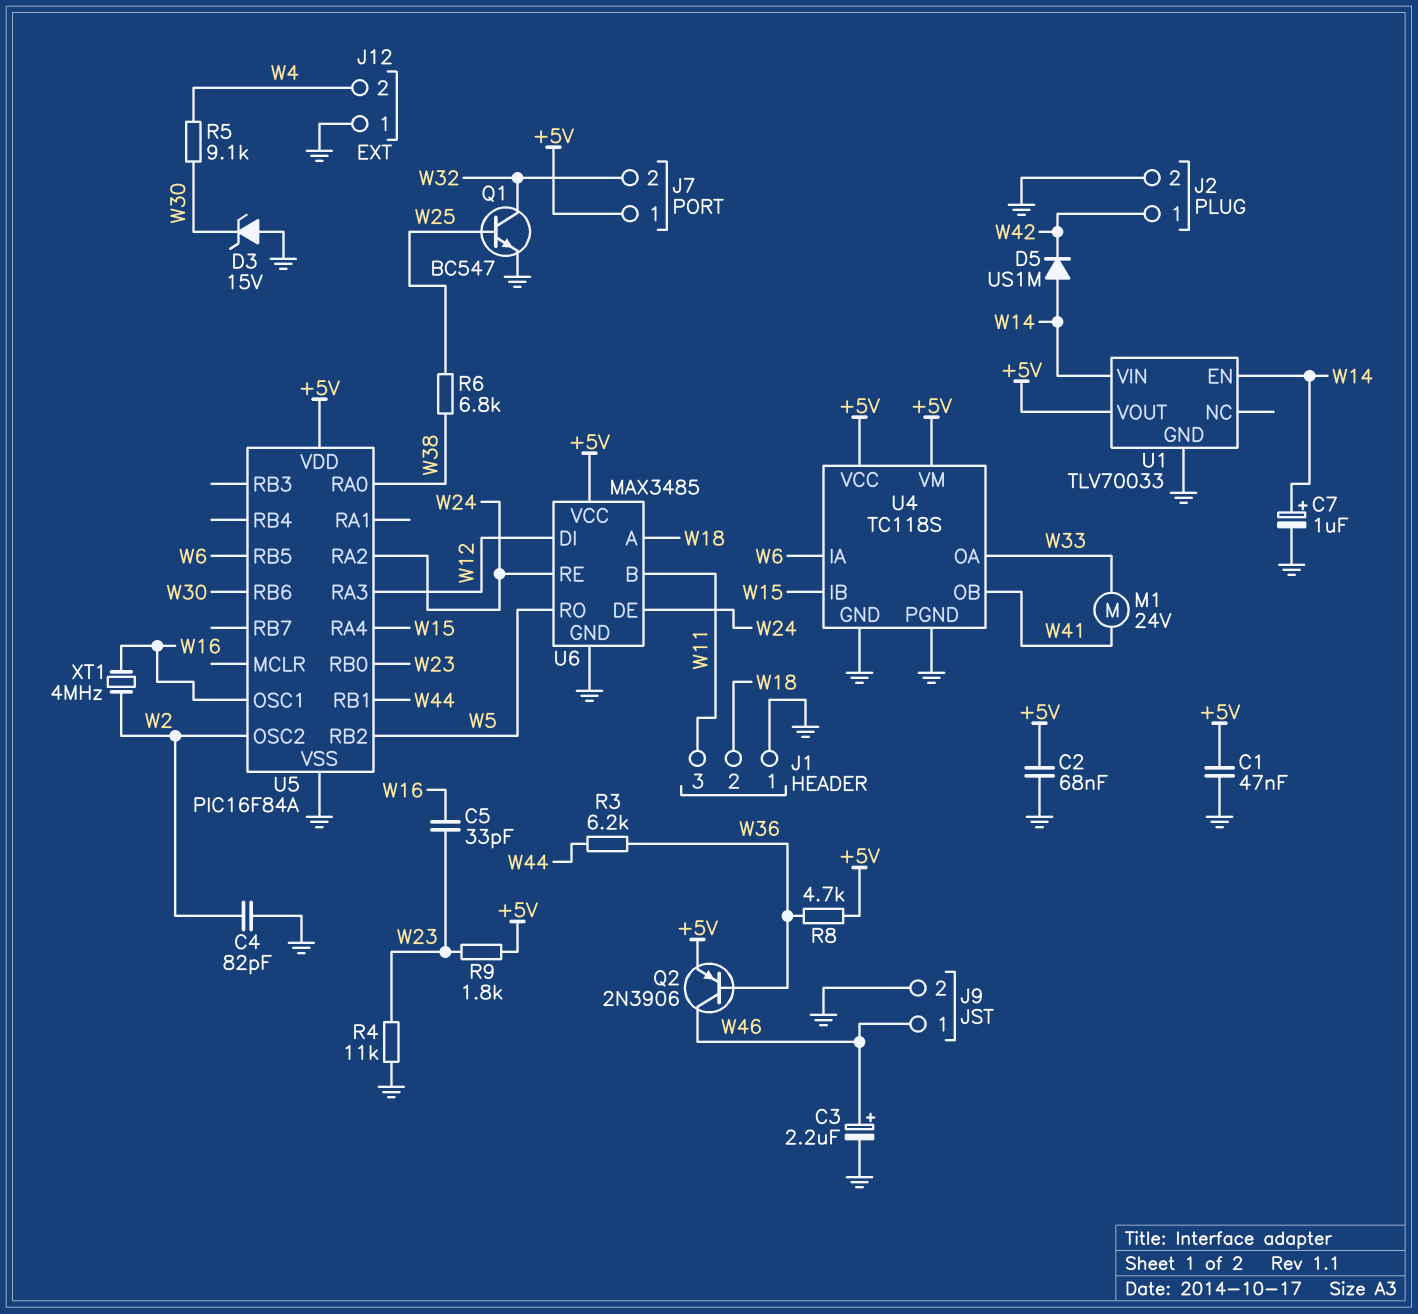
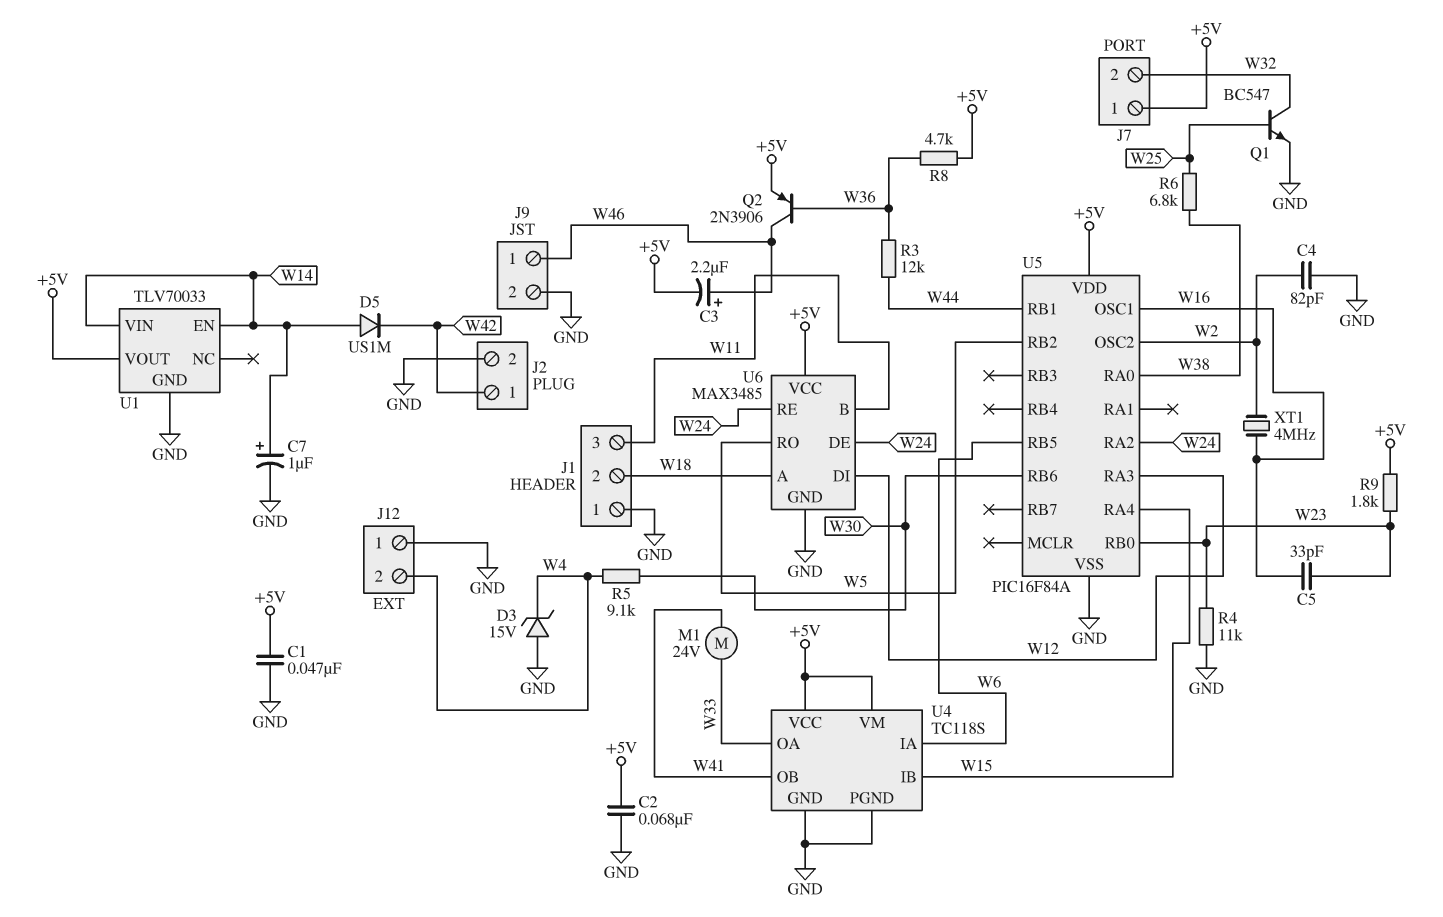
C3: 2.2uF (plus W46, minus GND) -> 2.2uF (plus W46, minus +5V)
D3: zener 15V (A GND, K W30) -> zener 15V (A GND, K W4)
R3: 6.2k (W36, W44) -> 12k (W36, W44)

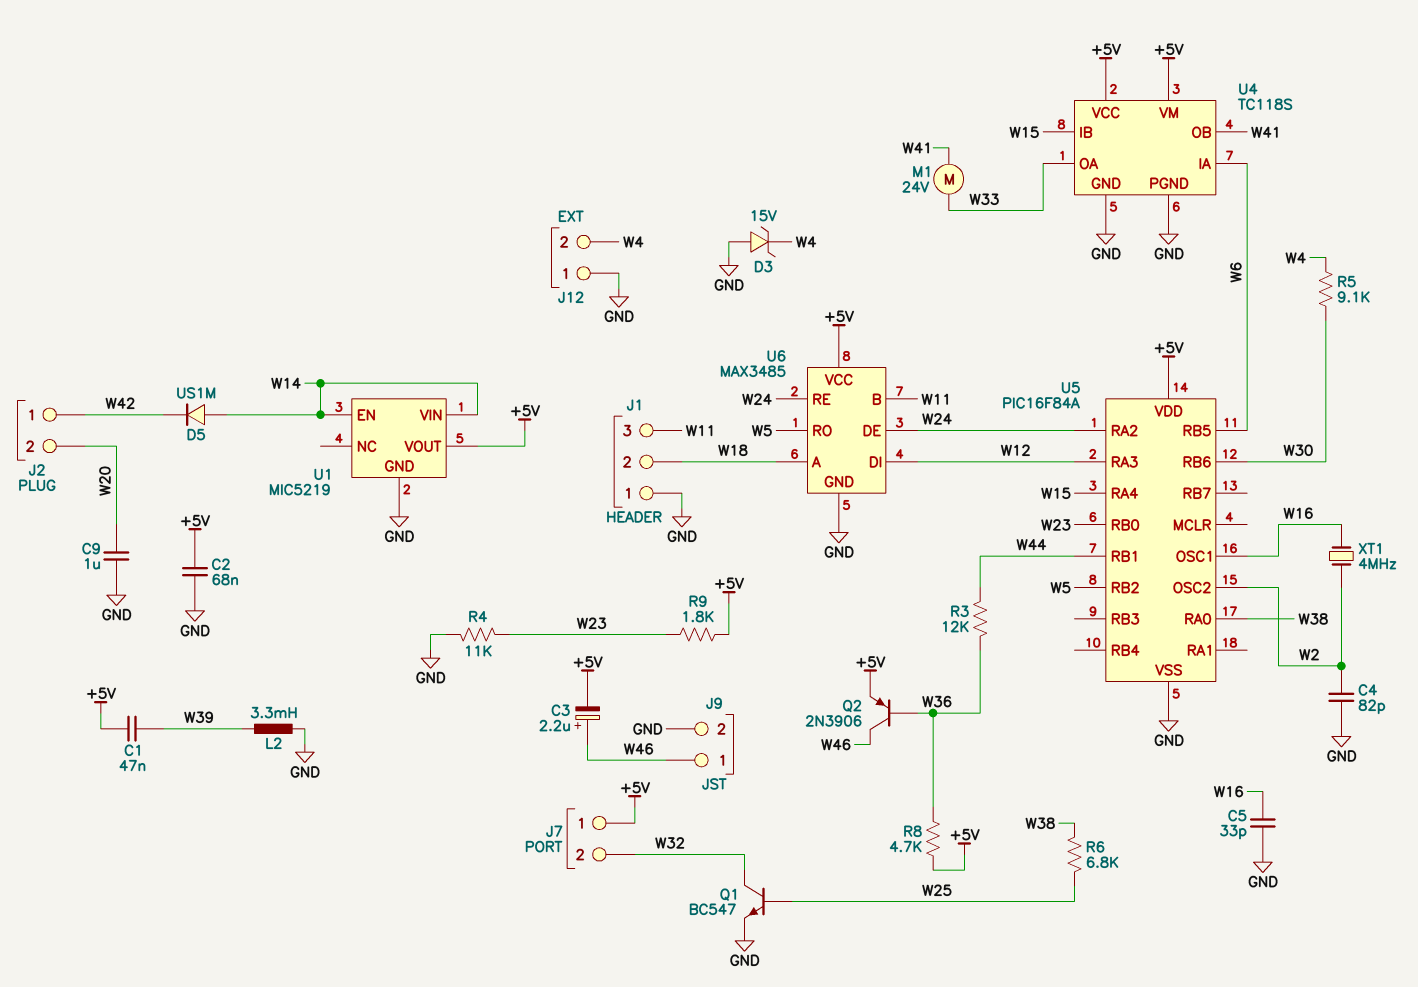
C1: 47nF (+5V, GND) -> 47nF (+5V, W39)
C5: 33pF (W16, W23) -> 33pF (GND, W16)
C7: 1uF (plus W14, minus GND) -> none
C9: none -> 1uF (GND, W20)
J2 pin 2: GND -> W20
L2: none -> 3.3mH (GND, W39)
U1: TLV70033 -> MIC5219

